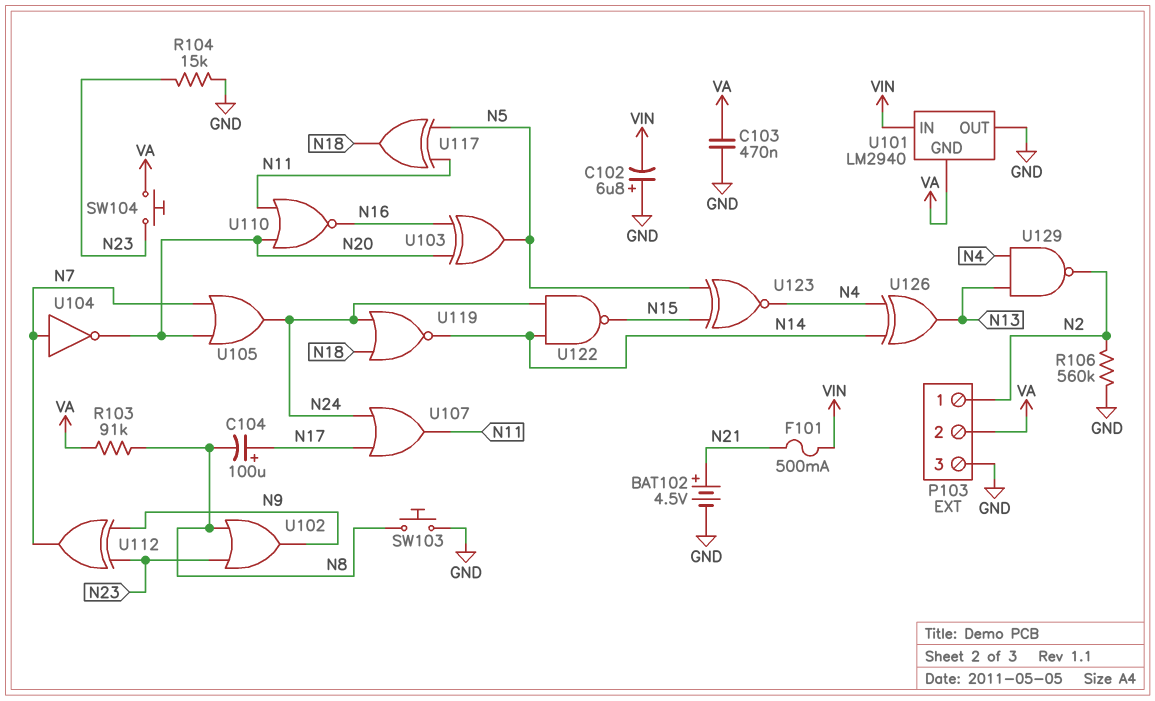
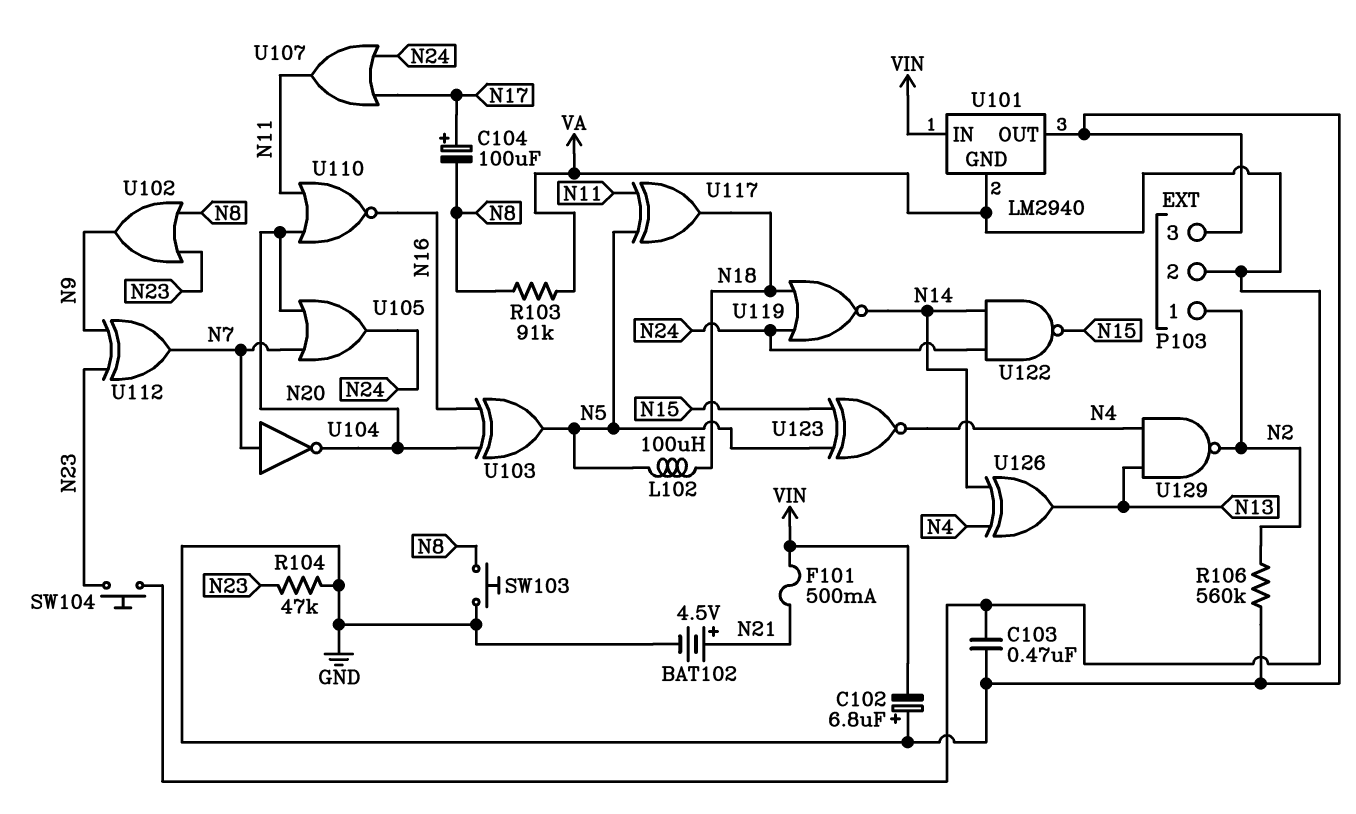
L102: none -> 100uH (N5, N18)
R104: 15k (GND, N23) -> 47k (GND, N23)

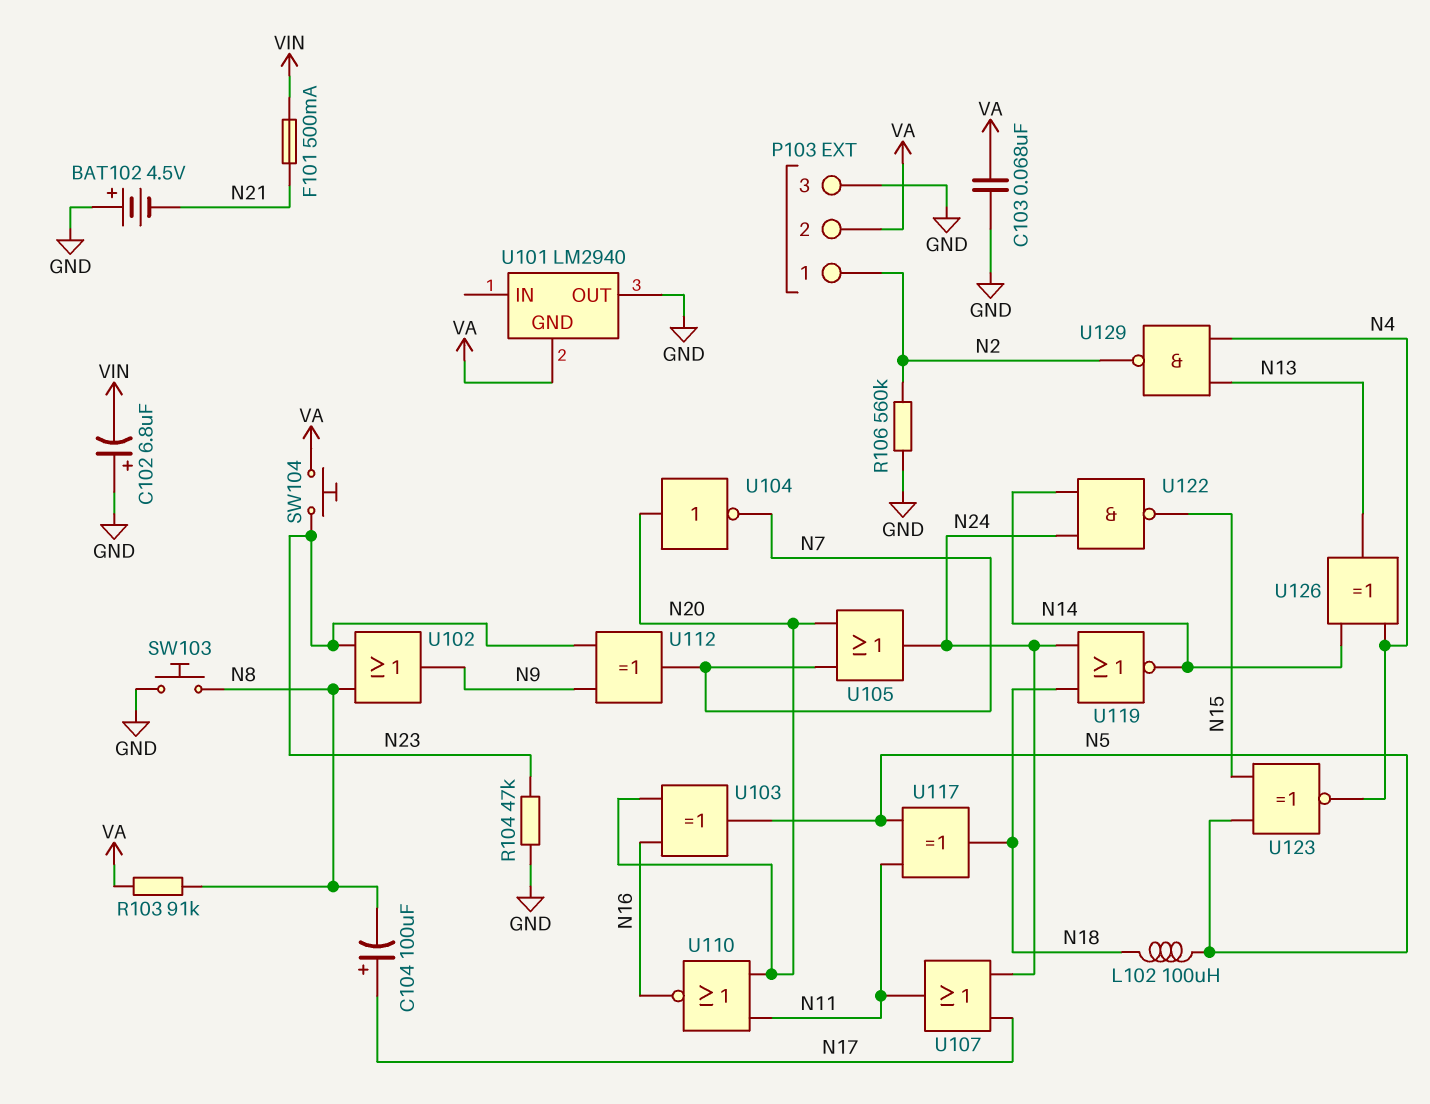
BAT102: 4.5V (plus N21, minus GND) -> 4.5V (plus GND, minus N21)
C103: 470nF (GND, VA) -> 68nF (GND, VA)
U101 pin IN: VIN -> none
U104: NOT (in N7, out N20) -> NOT (in N20, out N7)

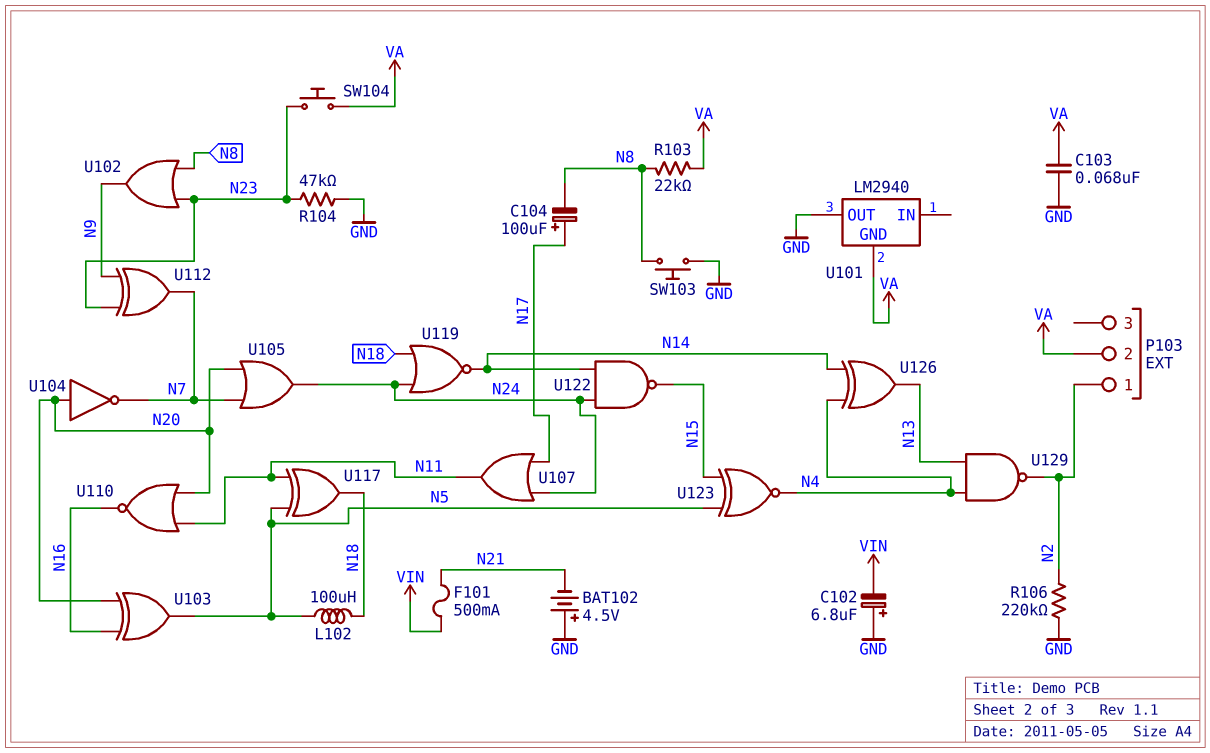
P103 pin 3: GND -> none
R103: 91k (N8, VA) -> 22k (N8, VA)
R106: 560k (GND, N2) -> 220k (GND, N2)

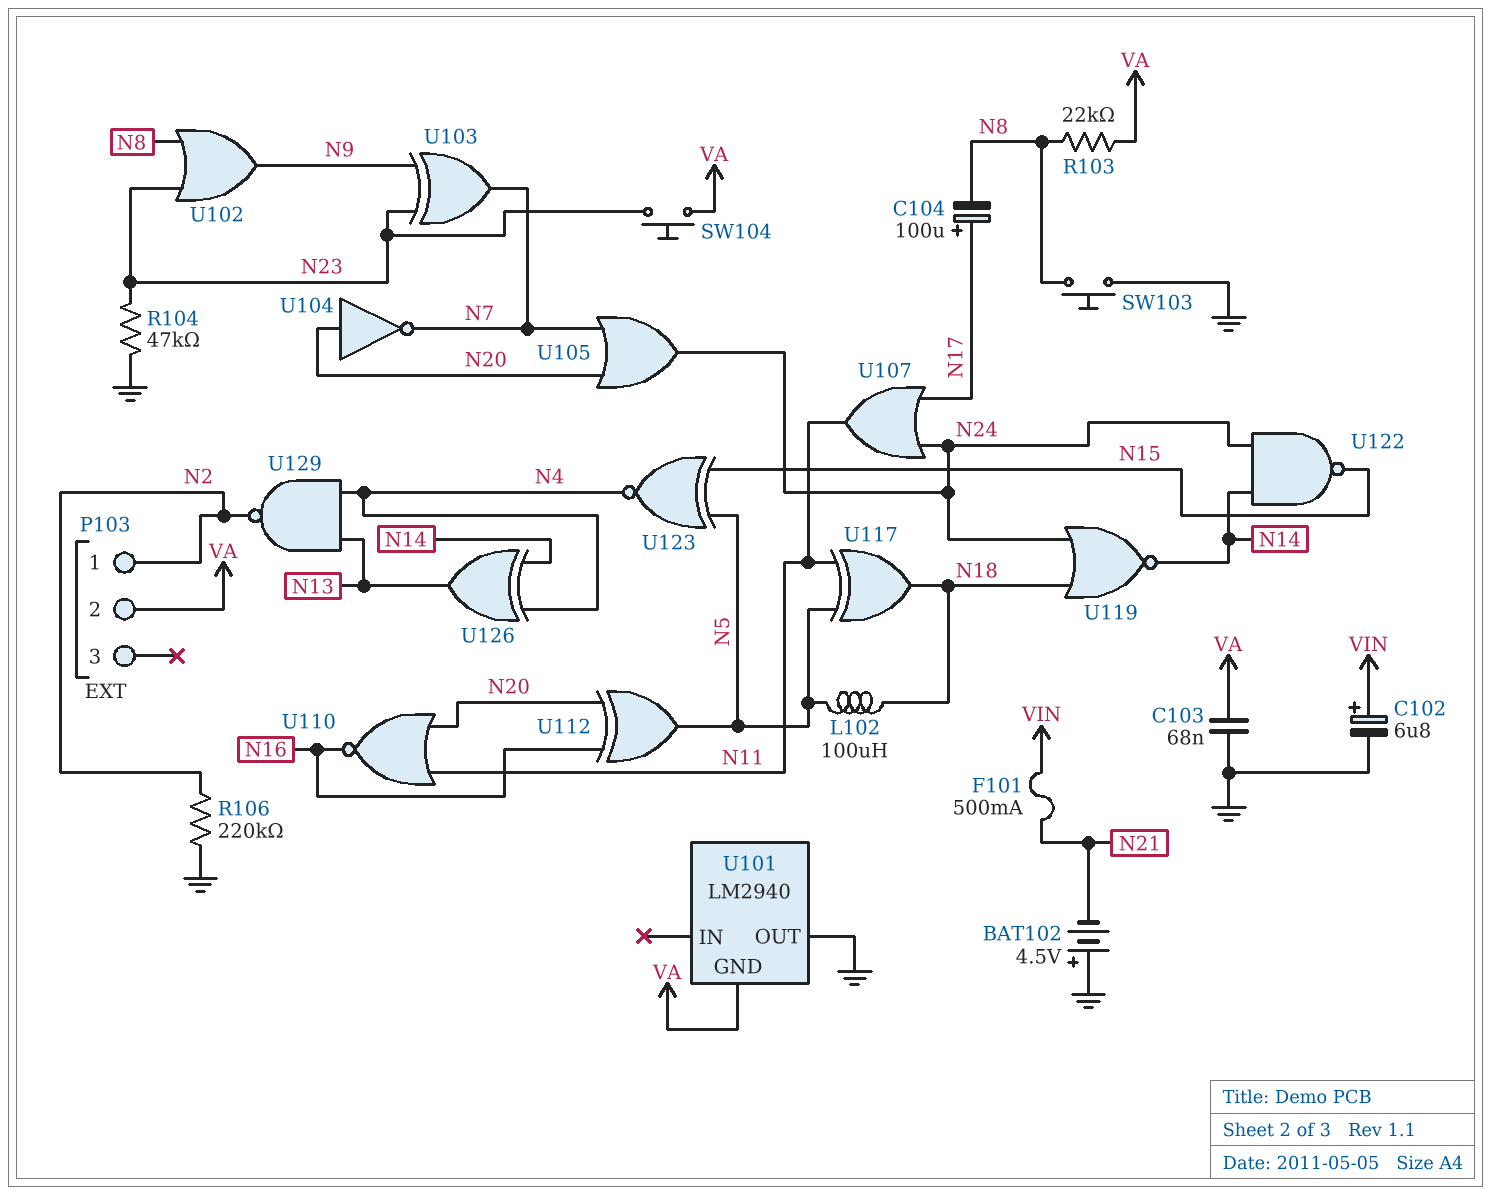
C102: 6.8uF (plus GND, minus VIN) -> 6.8uF (plus VIN, minus GND)
U103: XOR (in N16, in N20, out N5) -> XOR (in N9, in N23, out N7)
U112: XOR (in N9, in N23, out N7) -> XOR (in N16, in N20, out N5)

